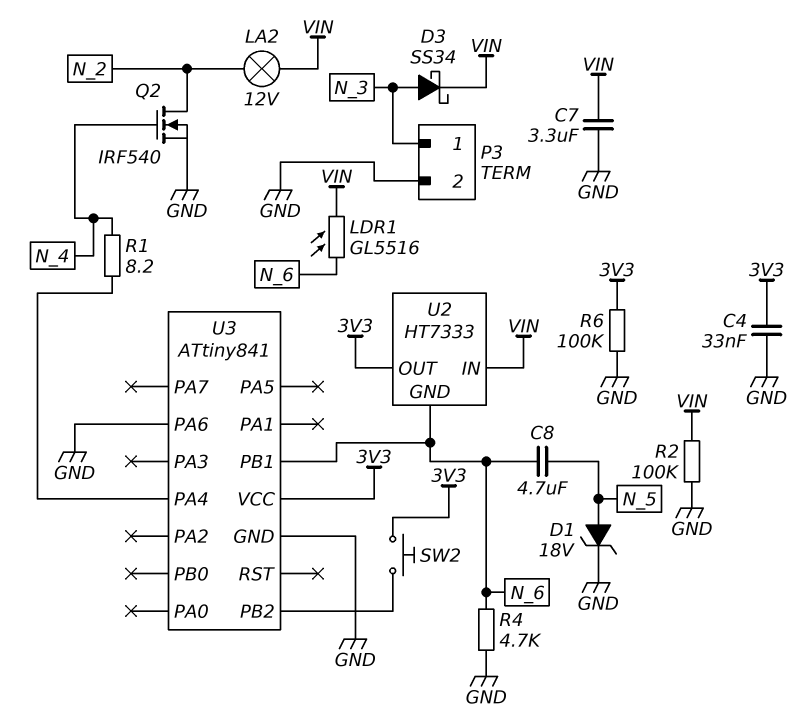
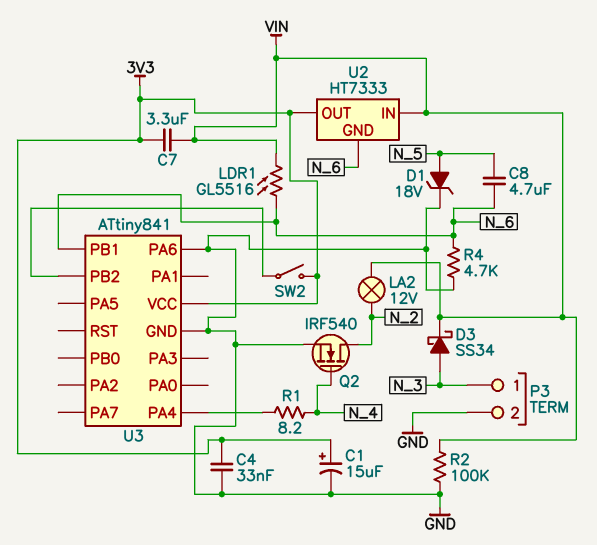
C1: none -> 15uF (plus 3V3, minus GND)
C7: 3.3uF (GND, VIN) -> 3.3uF (3V3, VIN)
R6: 100k (3V3, GND) -> none
SW2: button (3V3, U3/PB2) -> switch (3V3, U3/PB2)

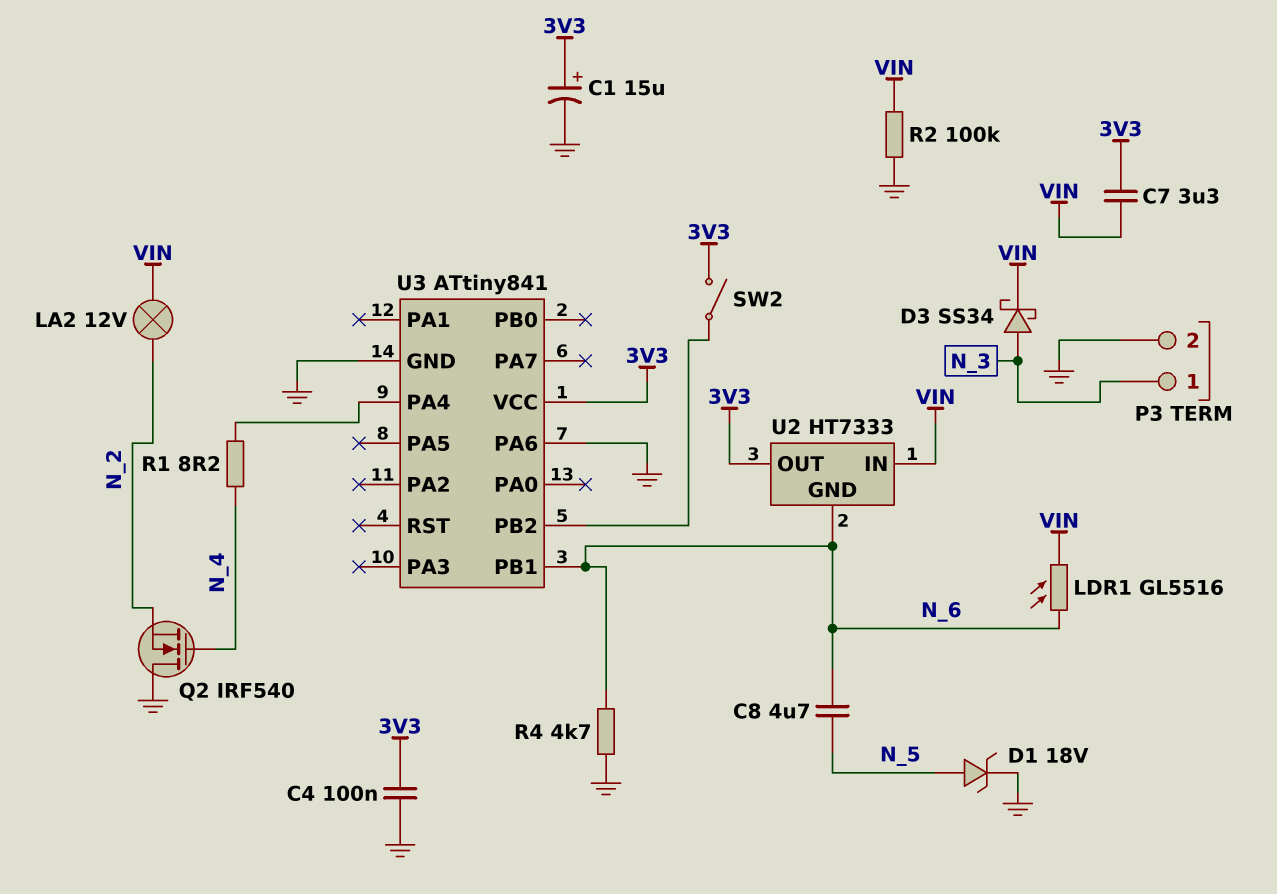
C4: 33nF (3V3, GND) -> 100nF (3V3, GND)
Q2: NMOS IRF540 (G N_4, D N_2, S GND) -> NMOS IRF540 (G N_4, D GND, S N_2)

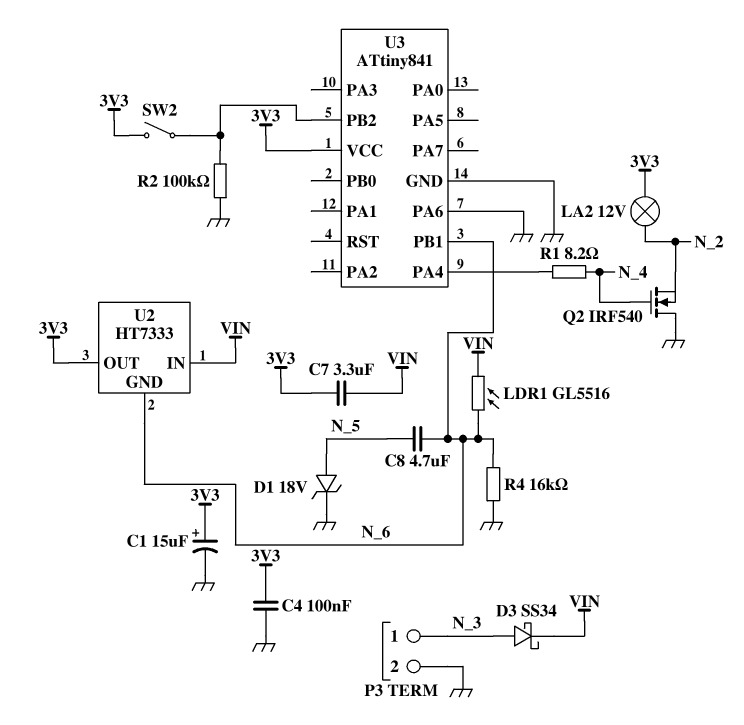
LA2: lamp 12V (N_2, VIN) -> lamp 12V (3V3, N_2)
R2: 100k (GND, VIN) -> 100k (GND, U3/PB2)
R4: 4.7k (GND, N_6) -> 16k (GND, N_6)

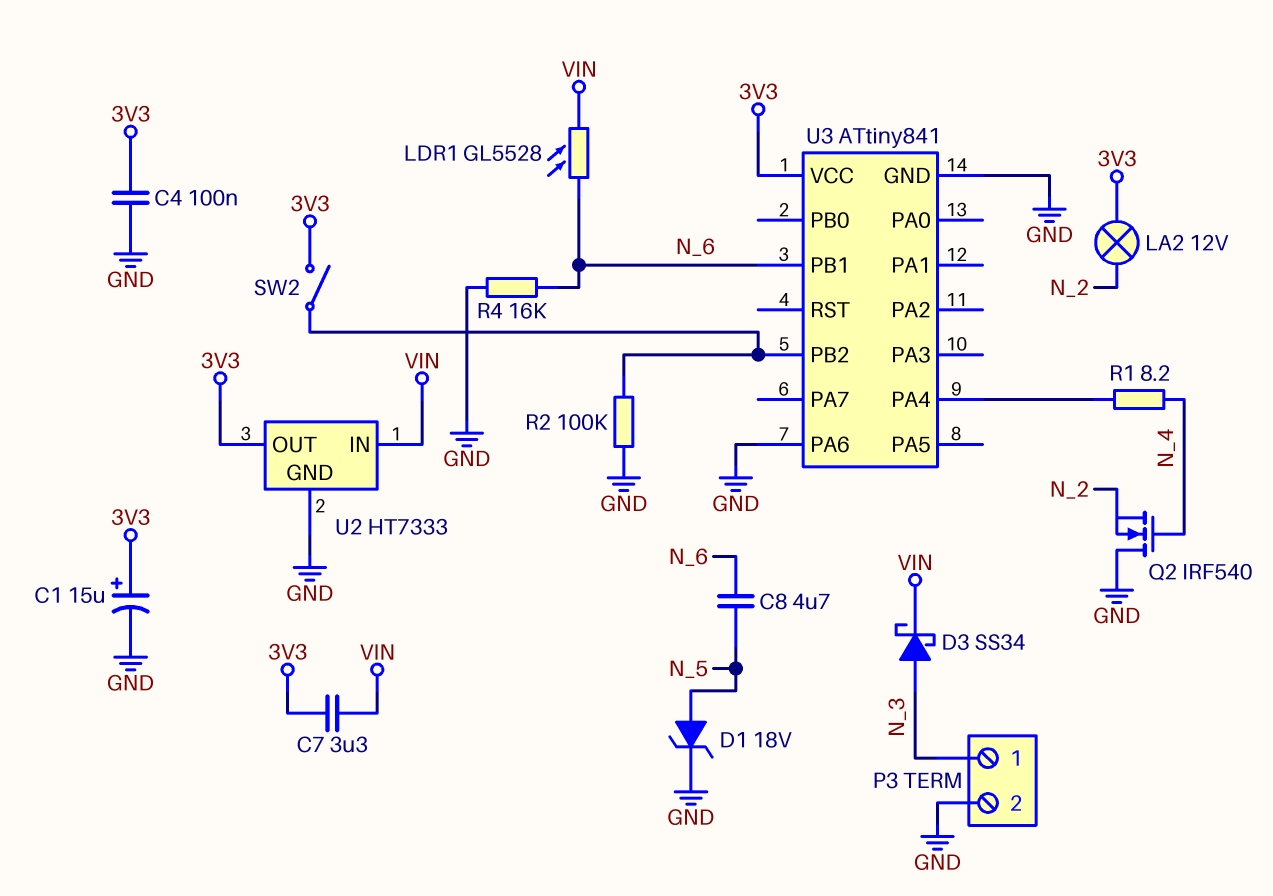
LDR1: GL5516 (N_6, VIN) -> GL5528 (N_6, VIN)
U2 pin GND: N_6 -> GND

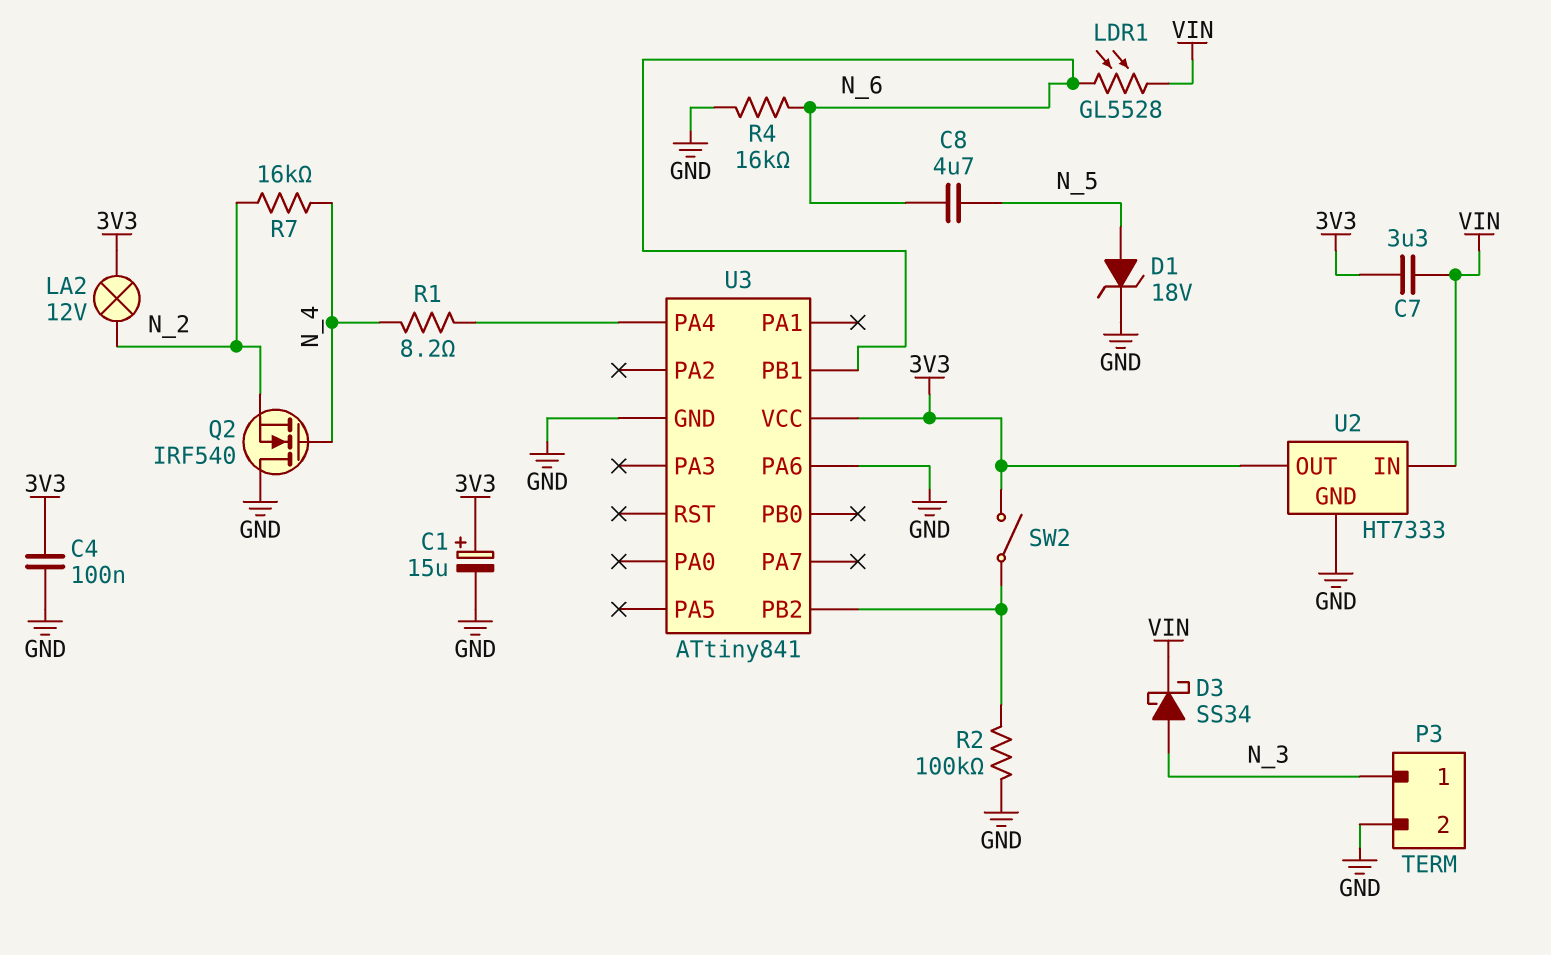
R7: none -> 16k (N_2, N_4)

